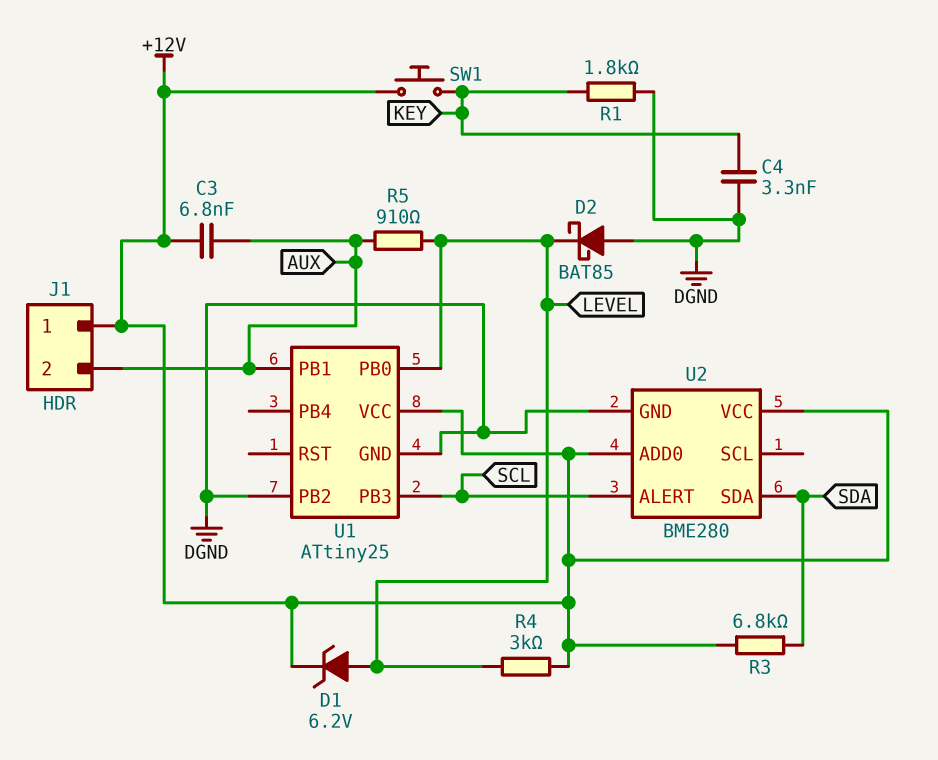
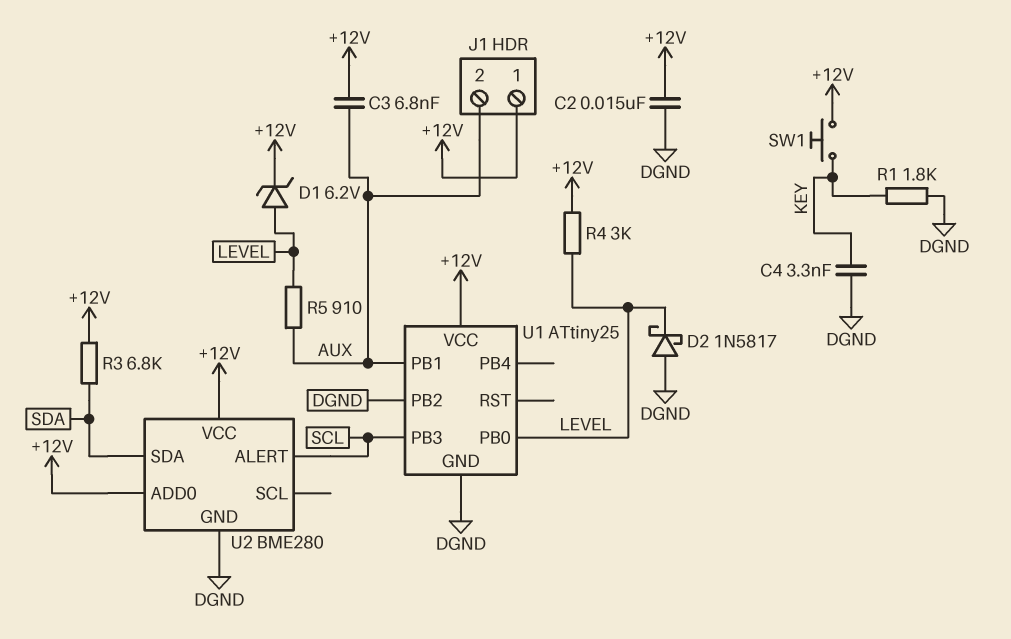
C2: none -> 15nF (+12V, DGND)
D2: schottky BAT85 (A DGND, K LEVEL) -> schottky 1N5817 (A DGND, K LEVEL)

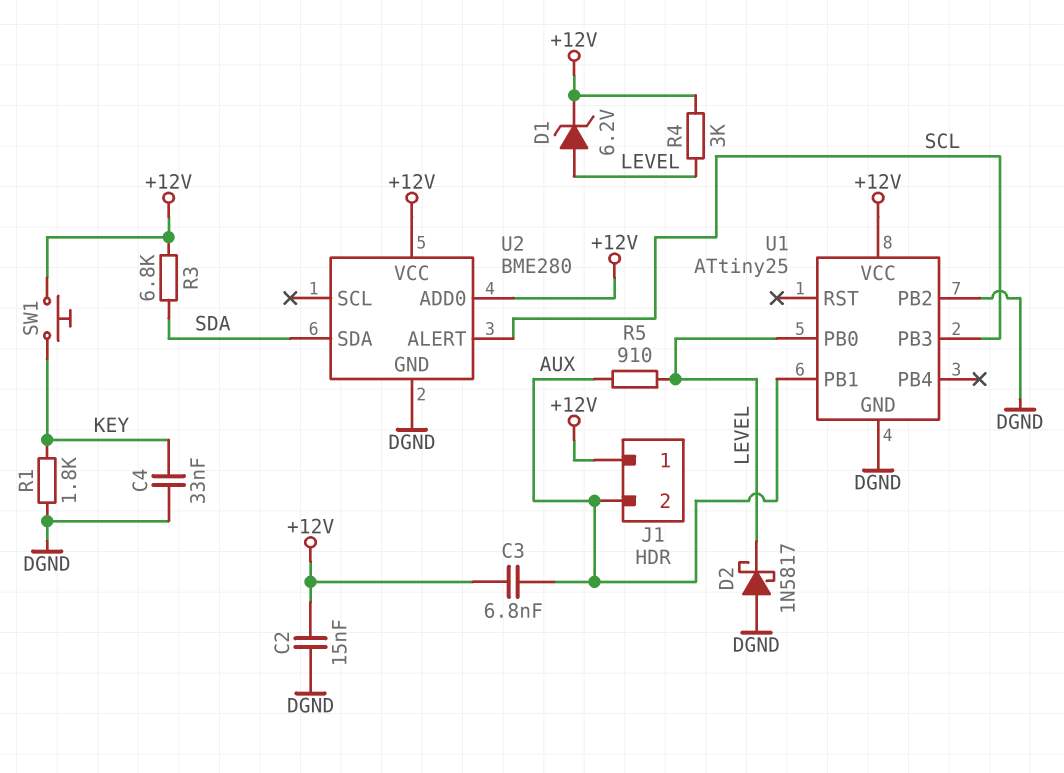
C4: 3.3nF (DGND, KEY) -> 33nF (DGND, KEY)

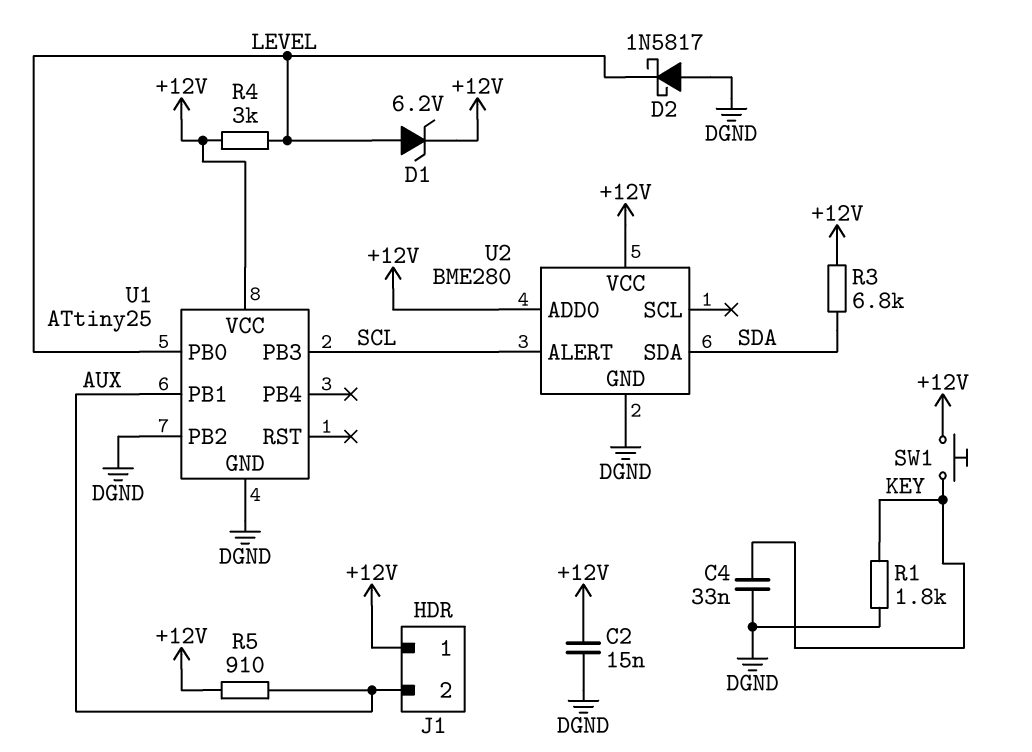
C3: 6.8nF (+12V, AUX) -> none
R5: 910 (AUX, LEVEL) -> 910 (+12V, AUX)

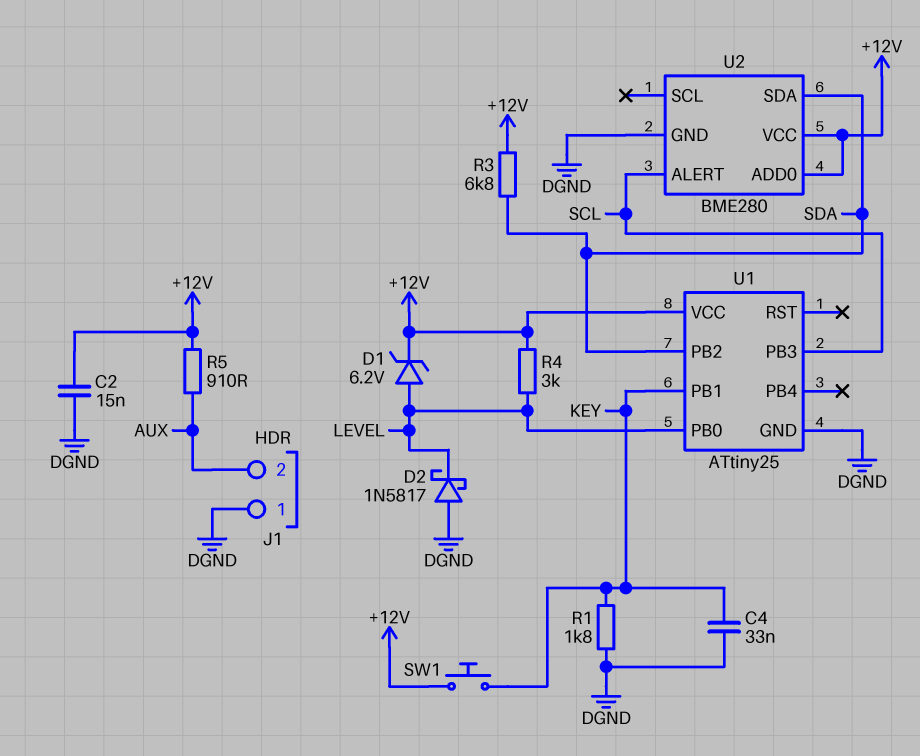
J1 pin 1: +12V -> DGND
U1 pin PB1: AUX -> KEY
U1 pin PB2: DGND -> SDA

